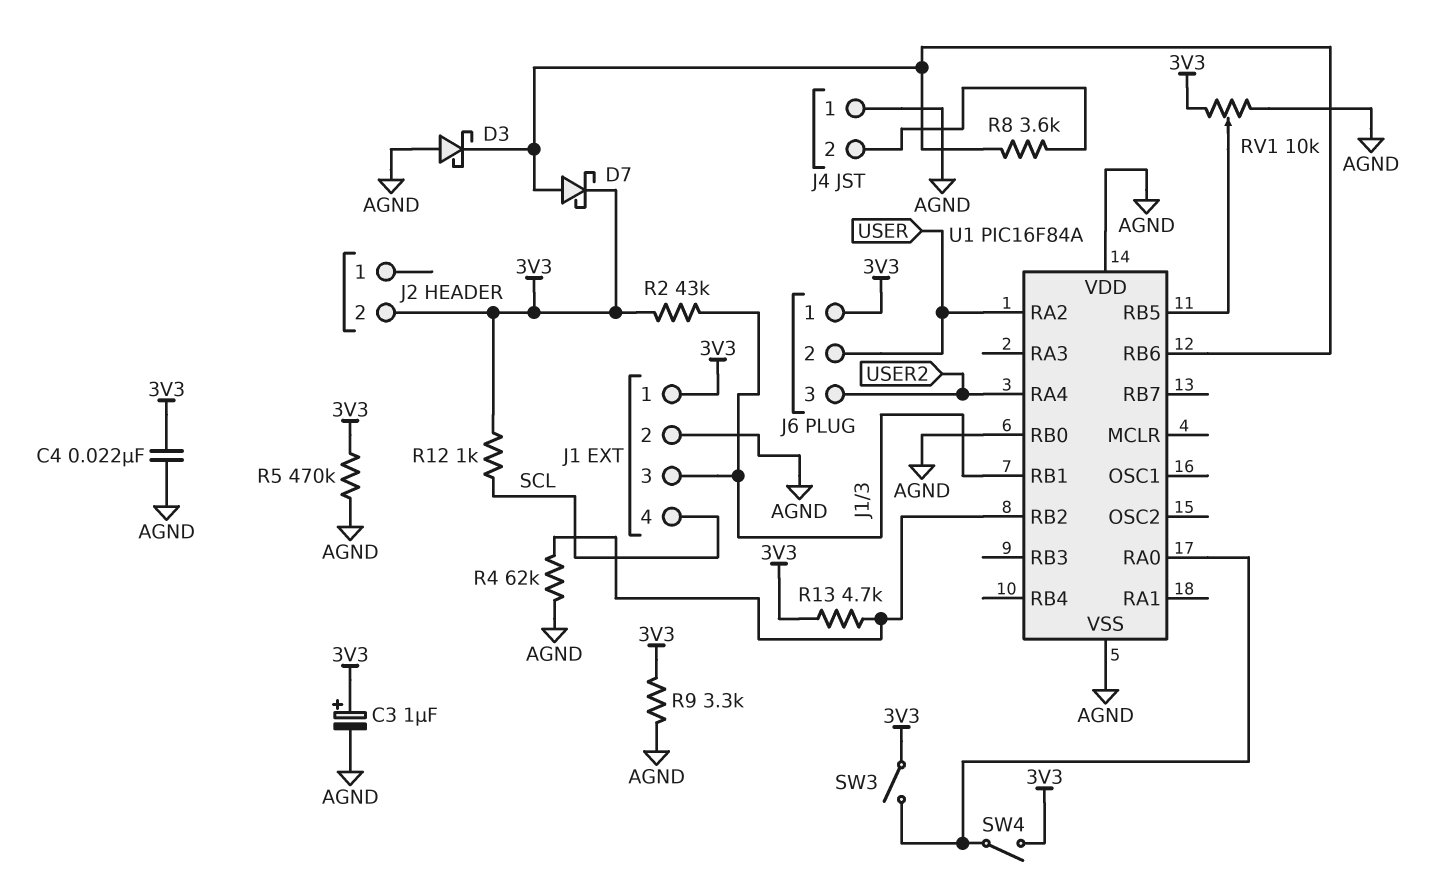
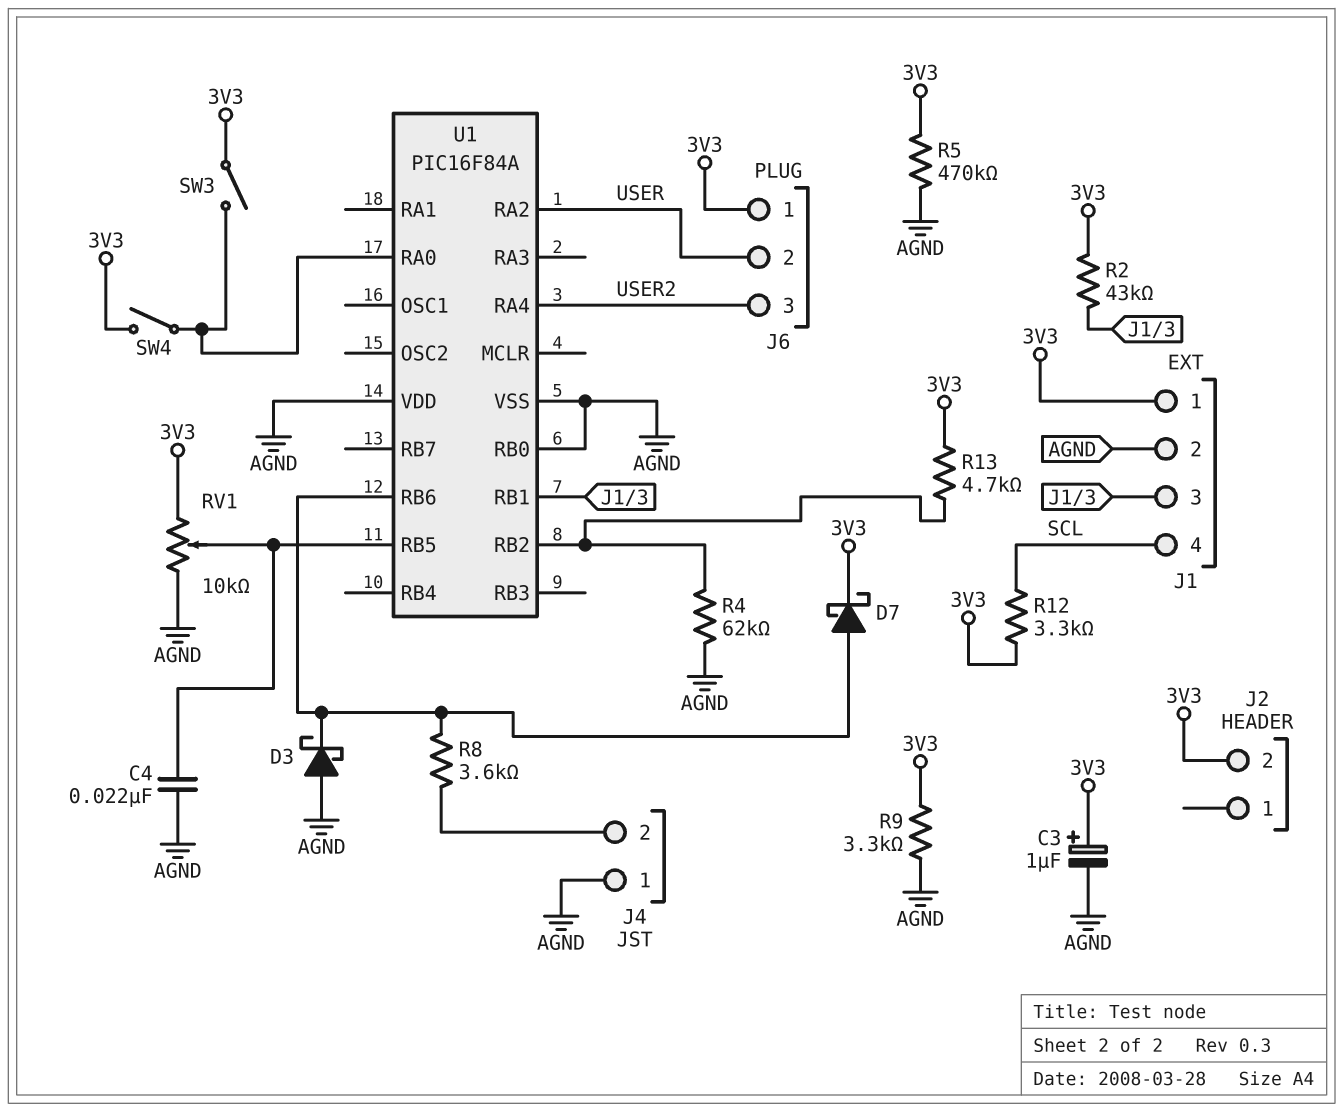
C4: 22nF (3V3, AGND) -> 22nF (AGND, U1/RB5)
R12: 1k (3V3, SCL) -> 3.3k (3V3, SCL)

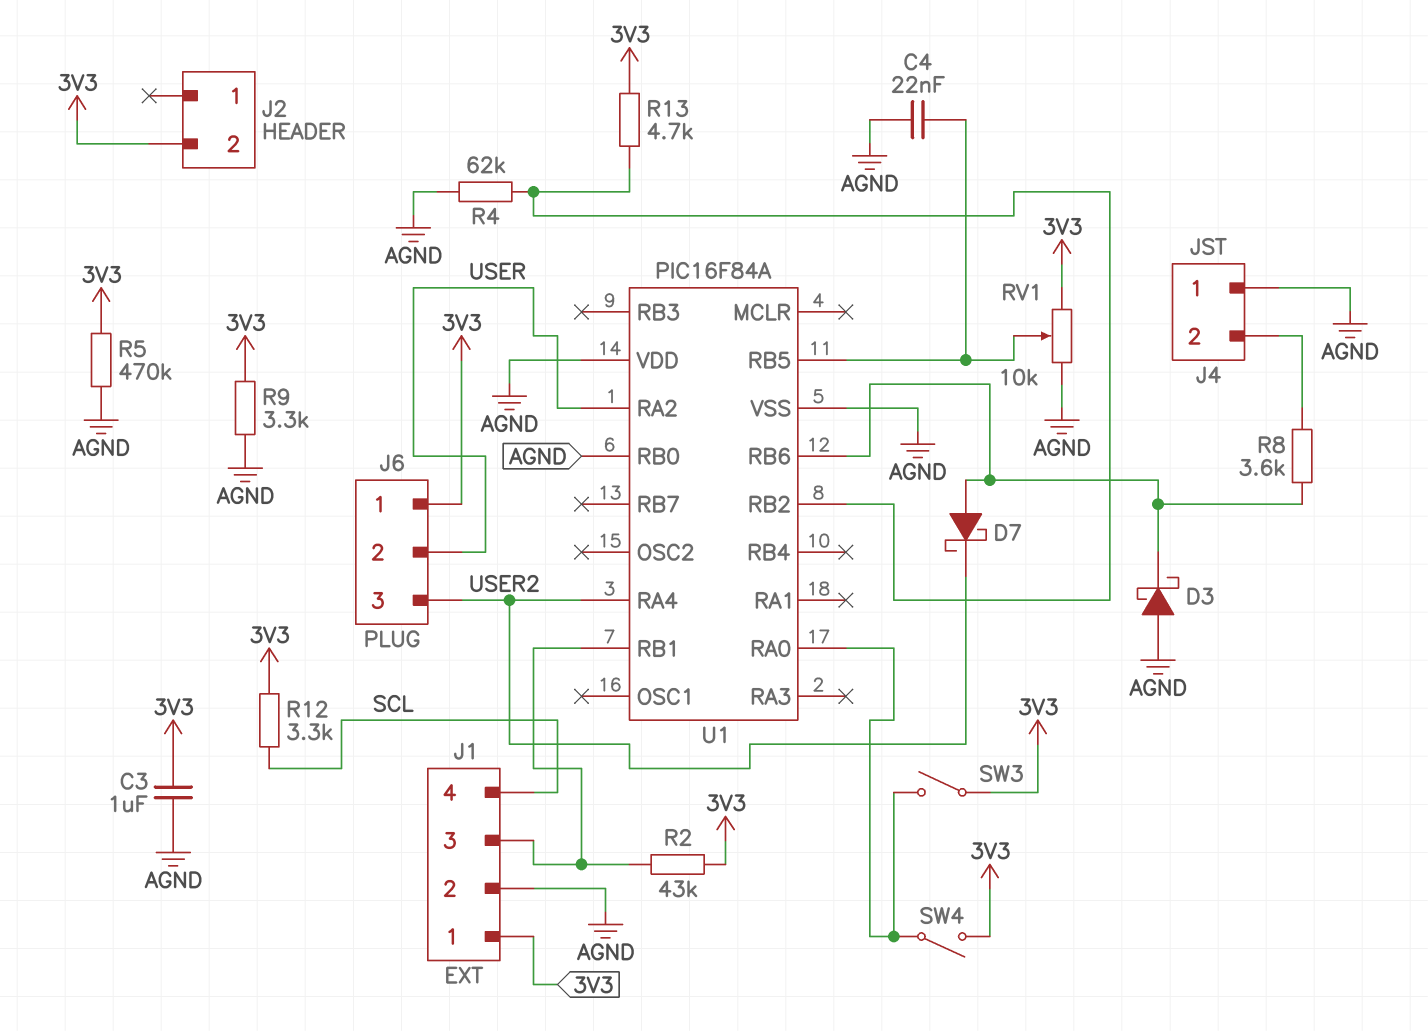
C3: 1uF (plus 3V3, minus AGND) -> 1uF (3V3, AGND)
D7: schottky (A U1/RB6, K 3V3) -> schottky (A U1/RB6, K USER2)

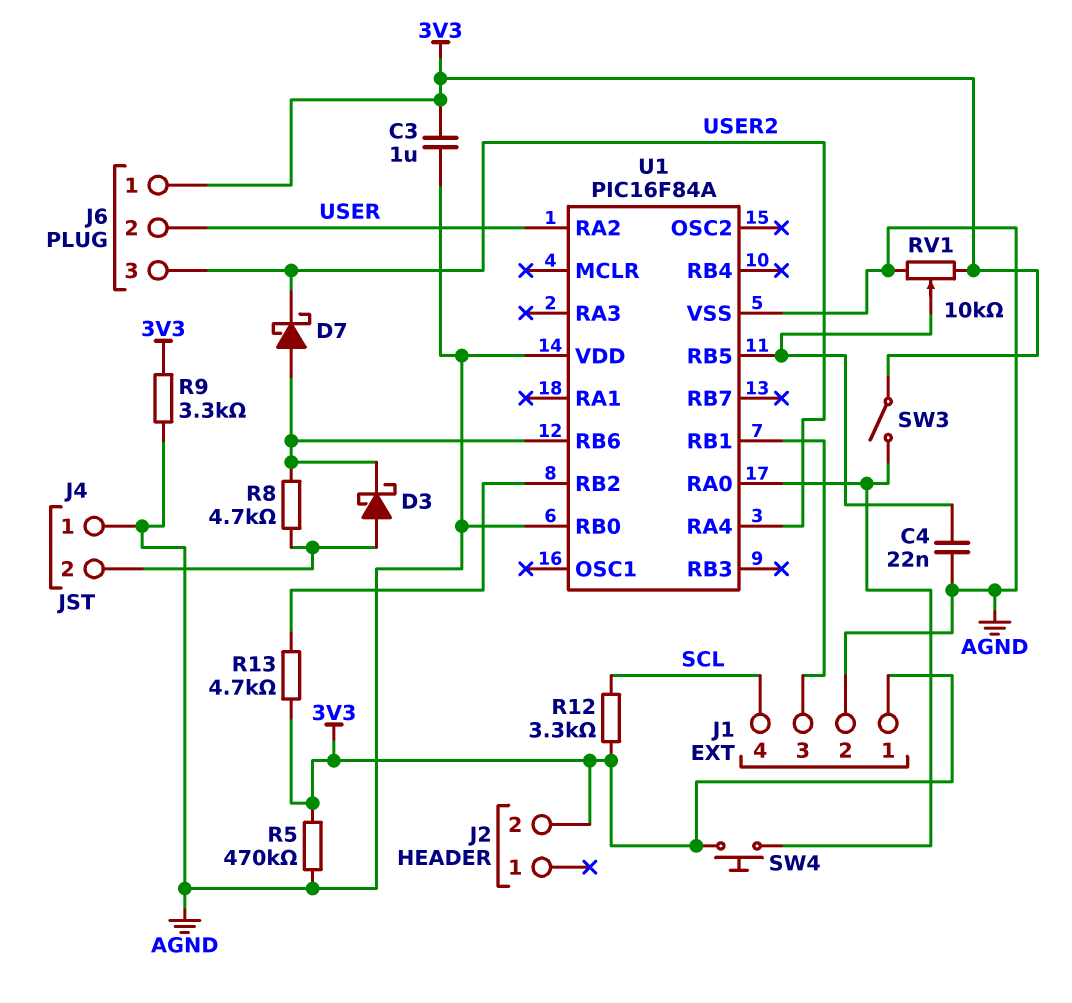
D3: schottky (A AGND, K U1/RB6) -> schottky (A J4/2, K U1/RB6)
R2: 43k (3V3, J1/3) -> none
R4: 62k (AGND, U1/RB2) -> none
R8: 3.6k (J4/2, U1/RB6) -> 4.7k (J4/2, U1/RB6)
SW4: switch (3V3, U1/RA0) -> button (3V3, U1/RA0)

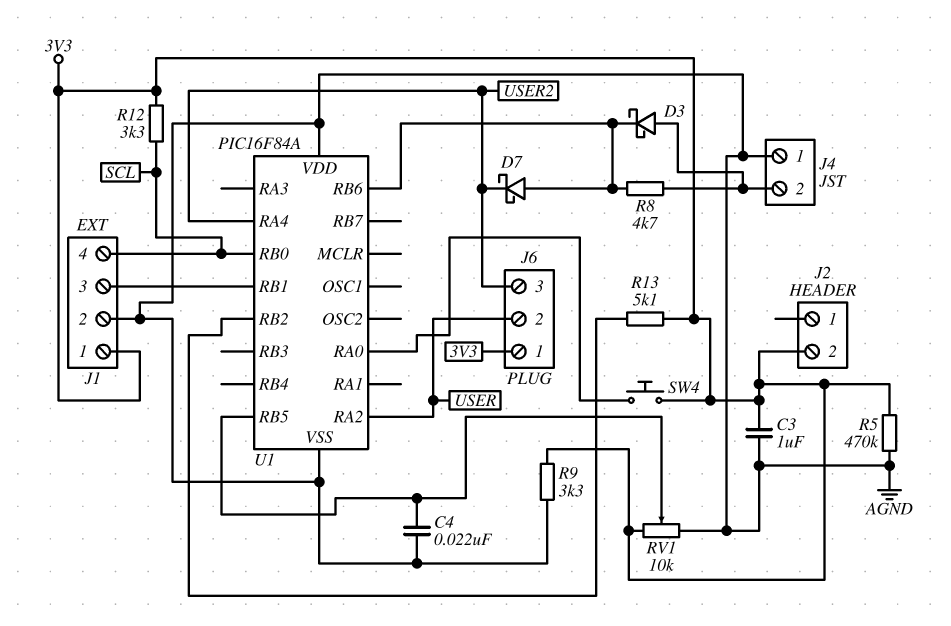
R13: 4.7k (3V3, U1/RB2) -> 5.1k (3V3, U1/RB2)
SW3: switch (3V3, U1/RA0) -> none
U1 pin RB0: AGND -> SCL

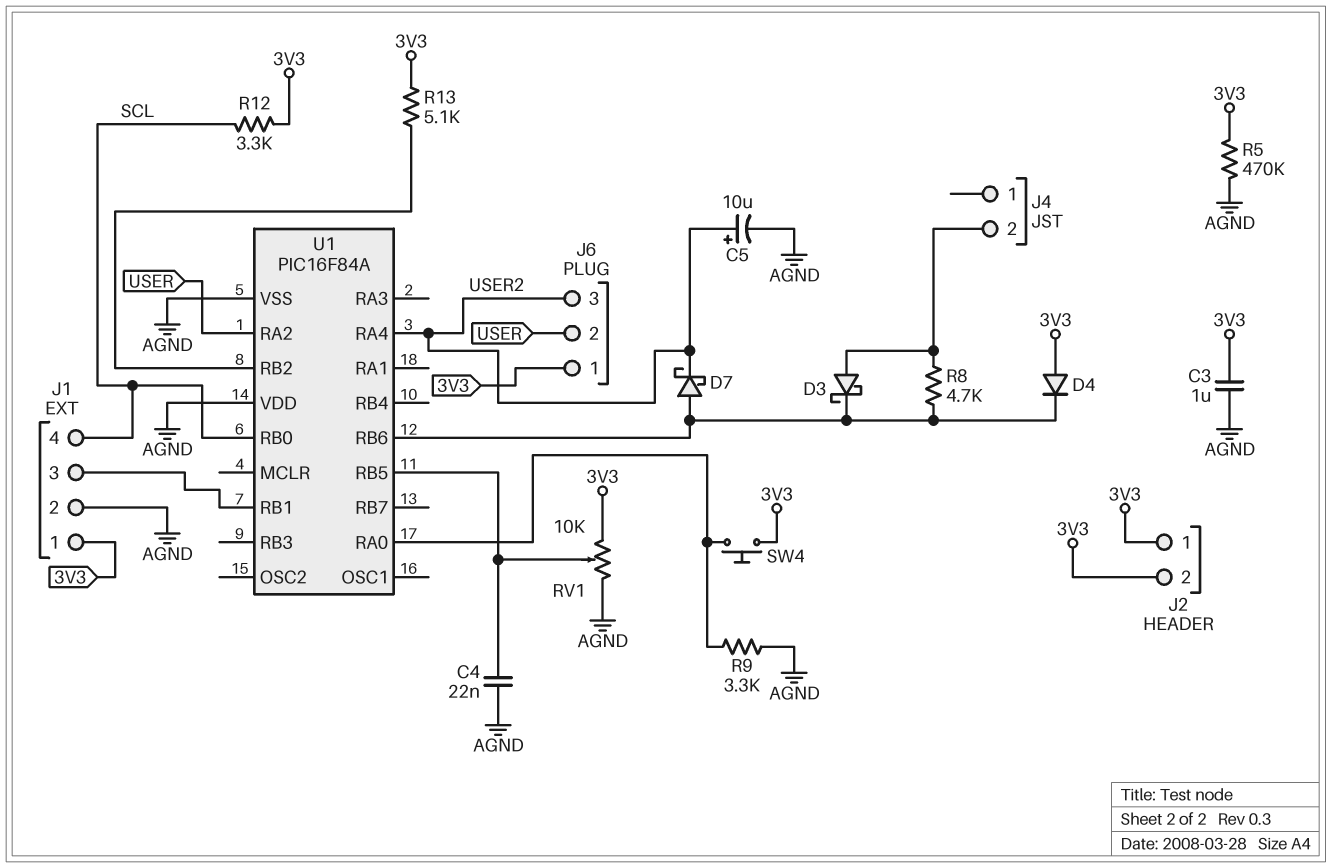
C5: none -> 10uF (plus USER2, minus AGND)
D4: none -> diode (A 3V3, K U1/RB6)
J2 pin 1: none -> 3V3
J4 pin 1: AGND -> none
R9: 3.3k (3V3, AGND) -> 3.3k (AGND, U1/RA0)

